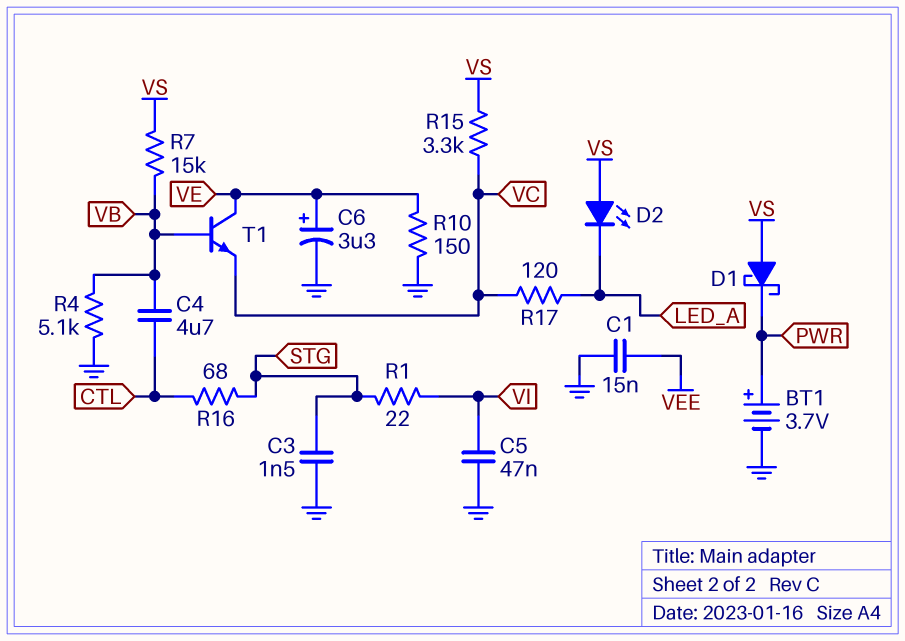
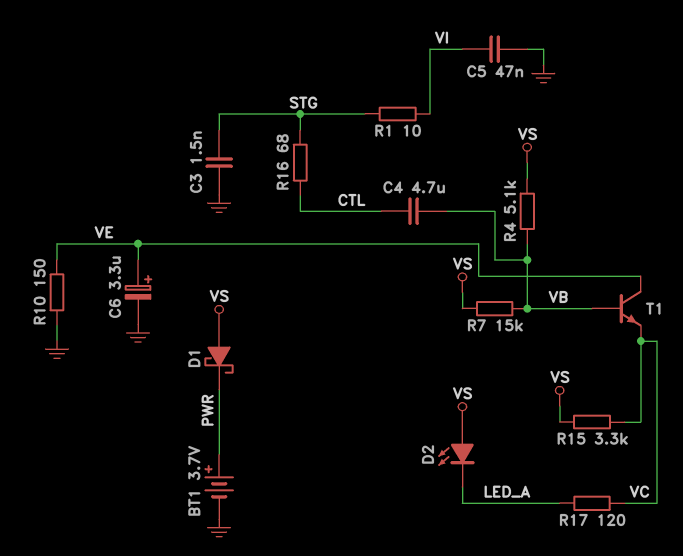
C1: 15nF (GND, VEE) -> none
R1: 22 (STG, VI) -> 10 (STG, VI)
R4: 5.1k (GND, VB) -> 5.1k (VB, VS)

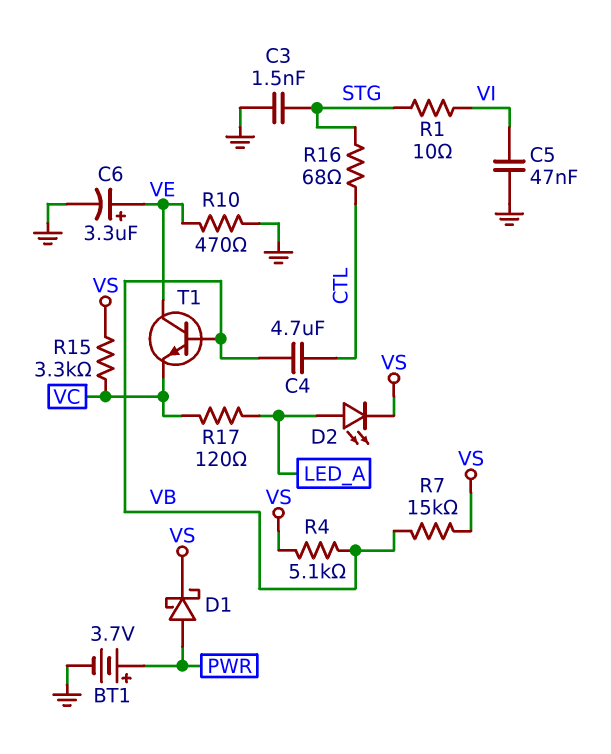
D1: schottky (A VS, K PWR) -> schottky (A PWR, K VS)
D2: LED (A VS, K LED_A) -> LED (A LED_A, K VS)
R10: 150 (GND, VE) -> 470 (GND, VE)

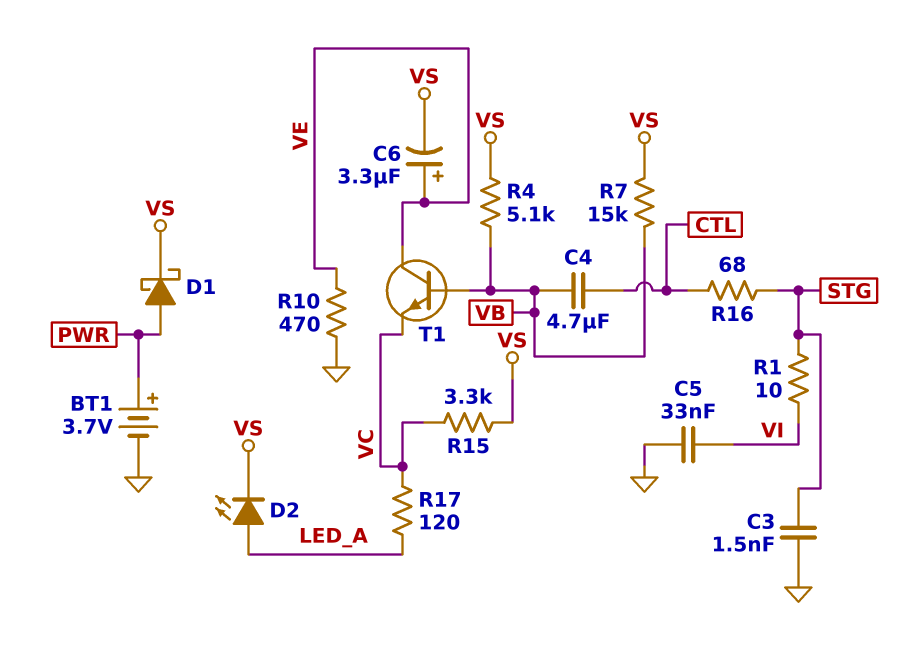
C5: 47nF (GND, VI) -> 33nF (GND, VI)
C6: 3.3uF (plus VE, minus GND) -> 3.3uF (plus VE, minus VS)

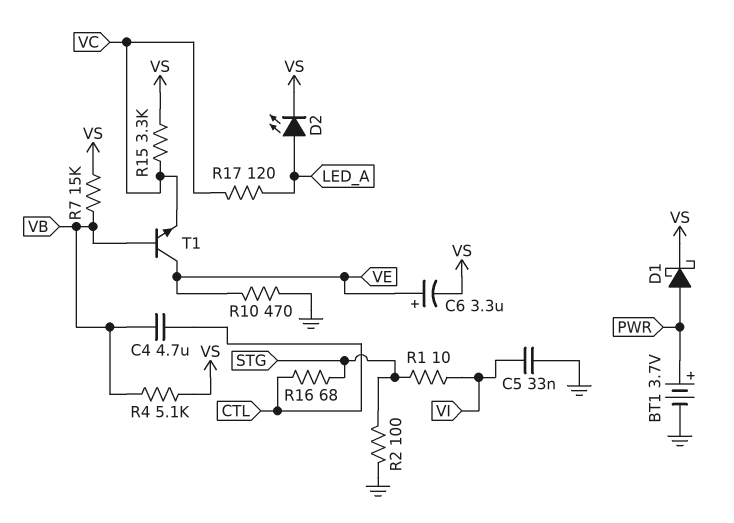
C3: 1.5nF (GND, STG) -> none
R2: none -> 100 (GND, STG)

